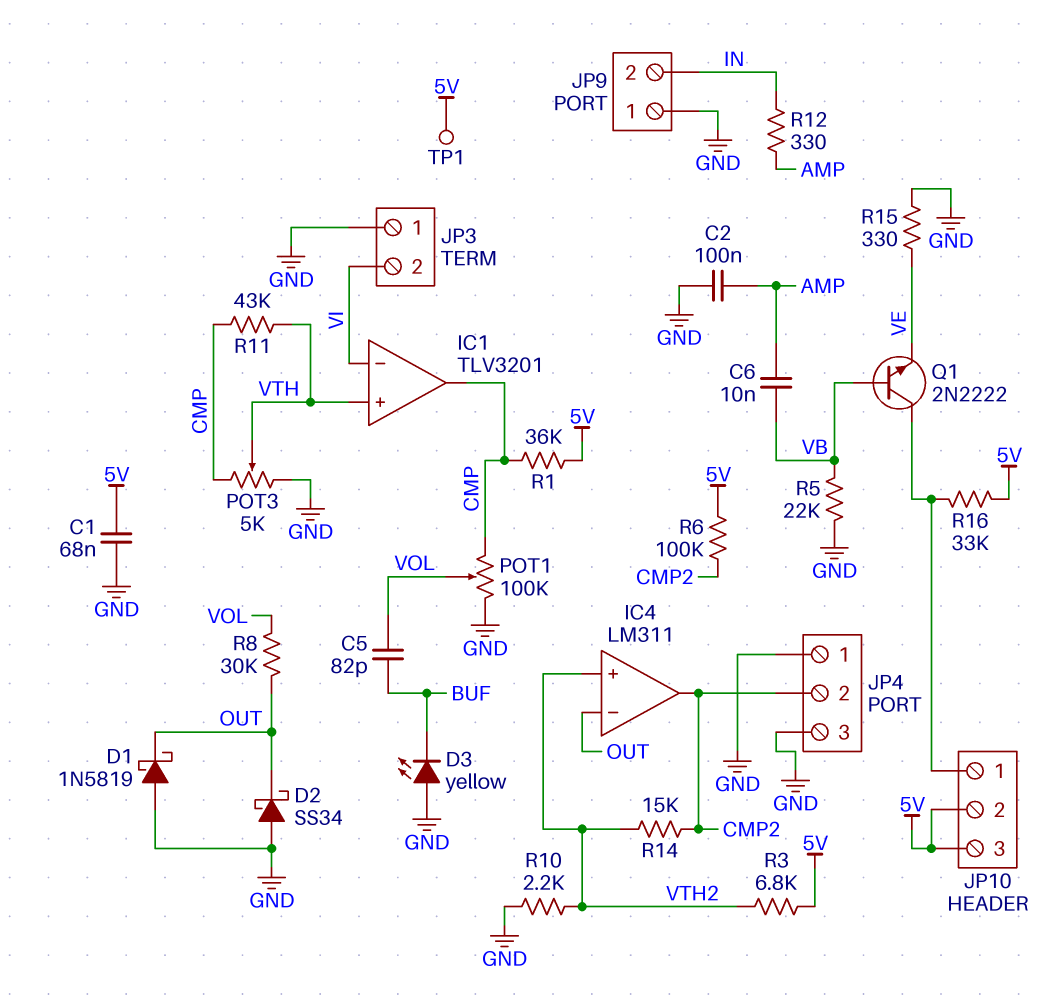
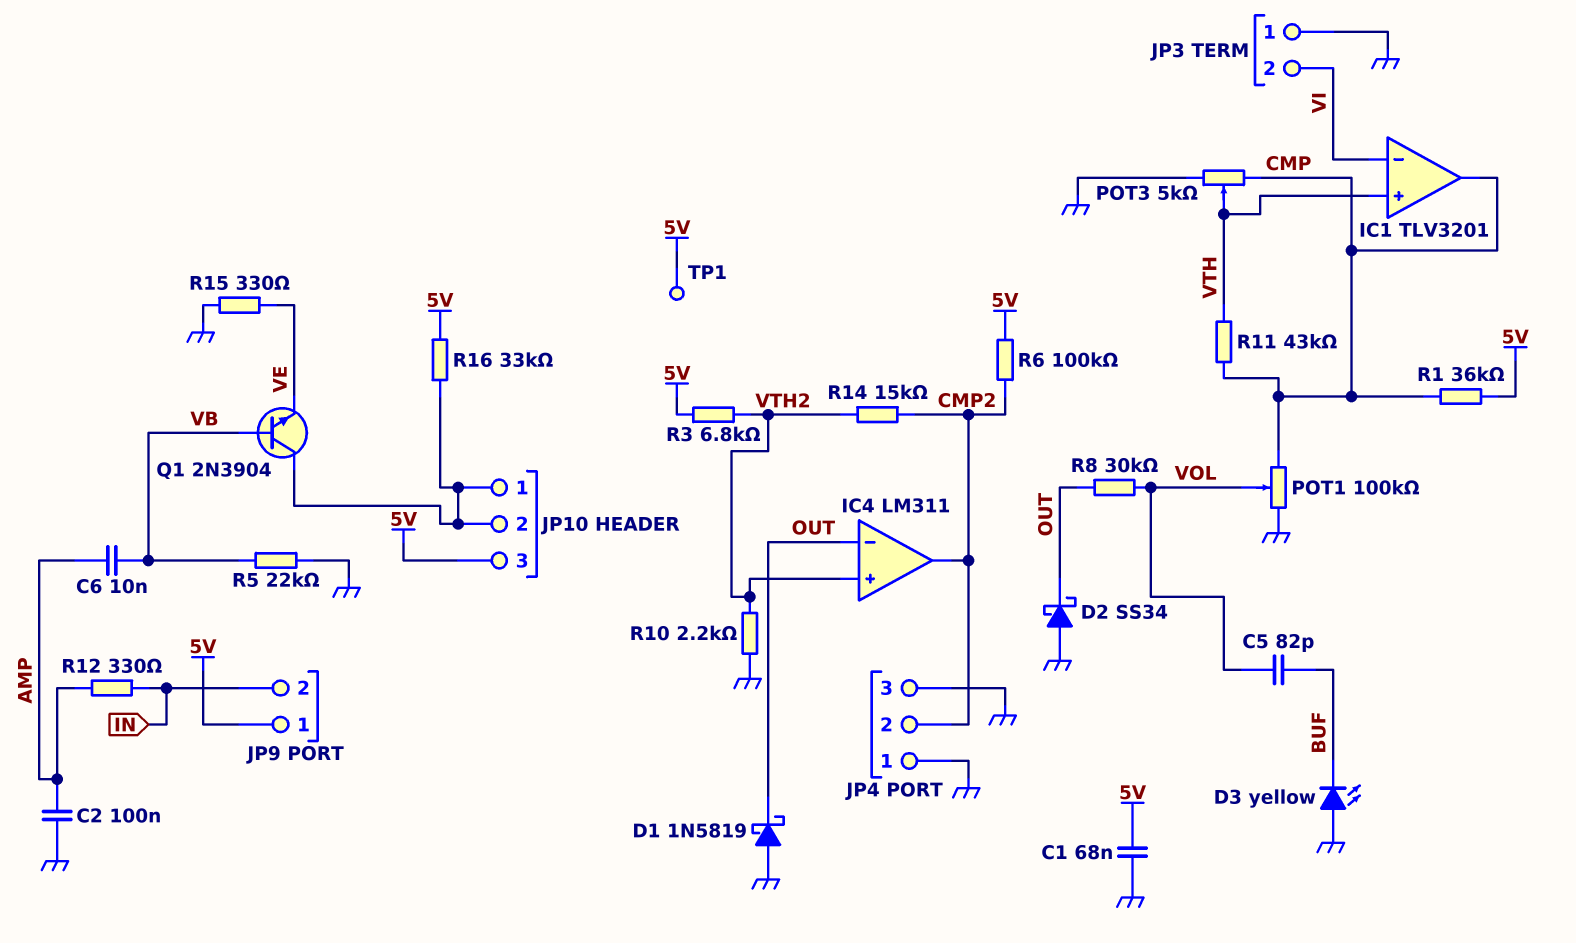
JP9 pin 1: GND -> 5V
JP10 pin 2: 5V -> JP10/1
Q1: NPN 2N2222 (B VB, C JP10/1, E VE) -> NPN 2N3904 (B VB, C JP10/1, E VE)

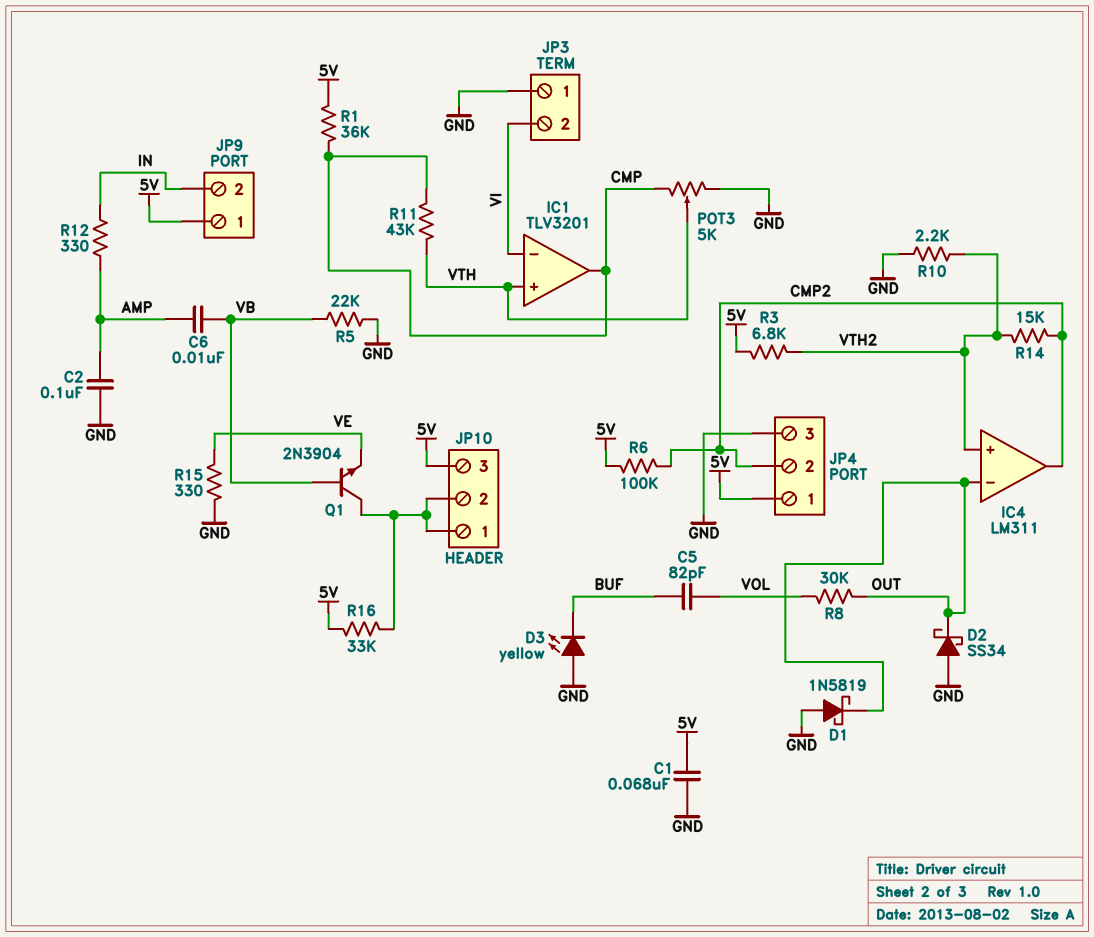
JP4 pin 1: GND -> 5V
POT1: 100k (CMP, GND, wiper VOL) -> none
TP1: test point (5V) -> none

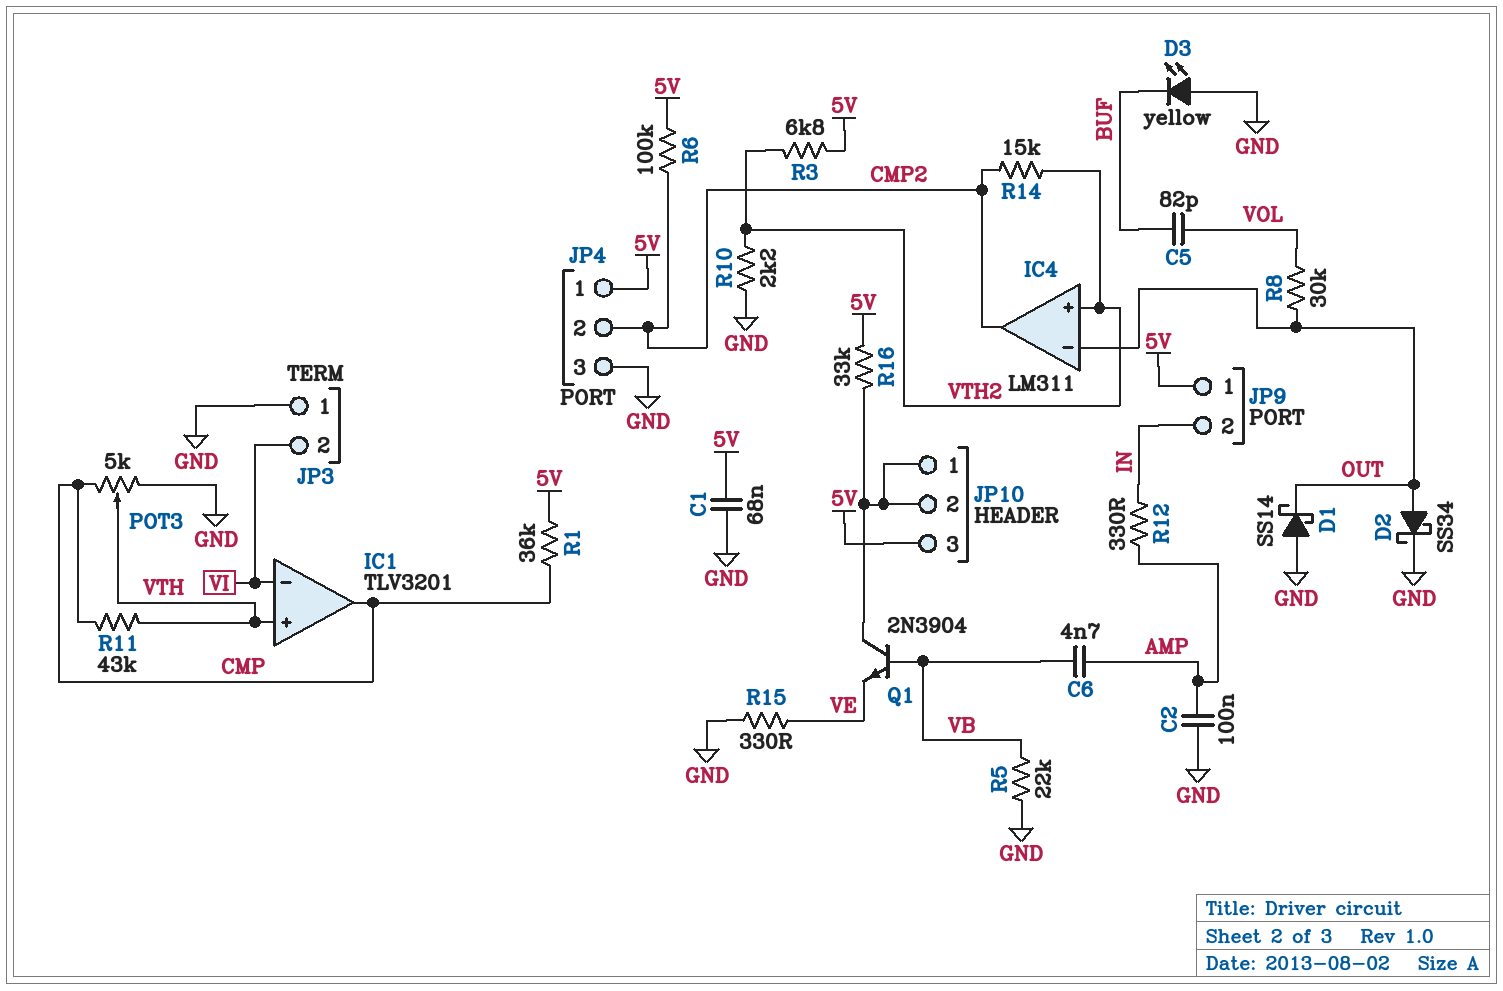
C6: 10nF (AMP, VB) -> 4.7nF (AMP, VB)
D1: schottky 1N5819 (A GND, K OUT) -> schottky SS14 (A GND, K OUT)
D2: schottky SS34 (A GND, K OUT) -> schottky SS34 (A OUT, K GND)

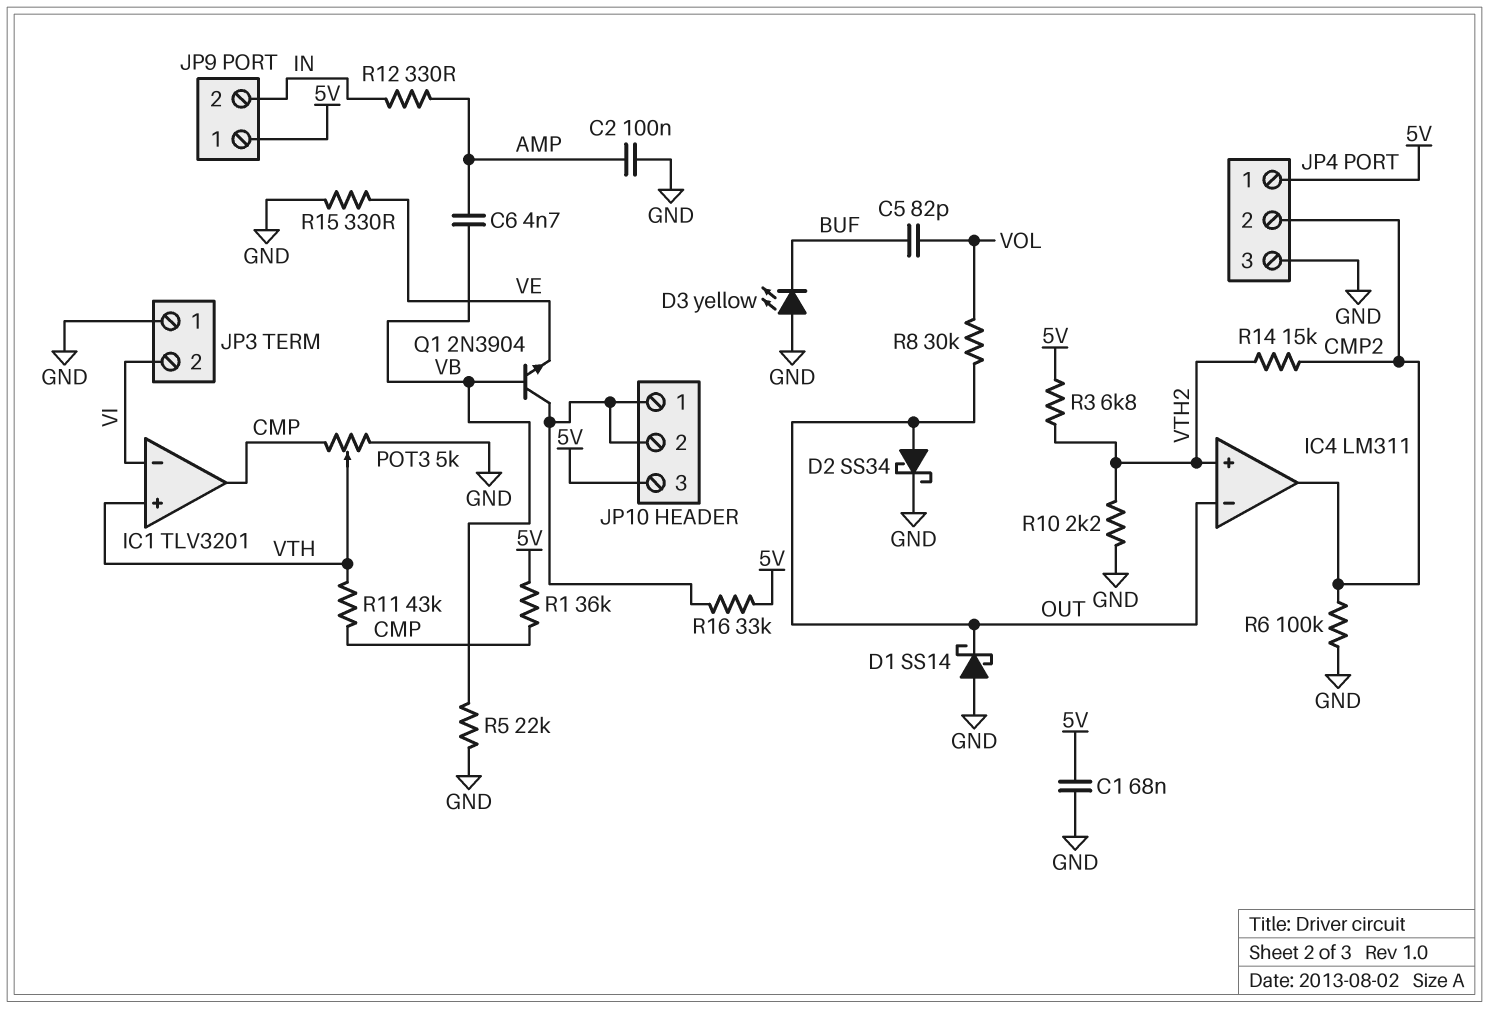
R6: 100k (5V, CMP2) -> 100k (CMP2, GND)

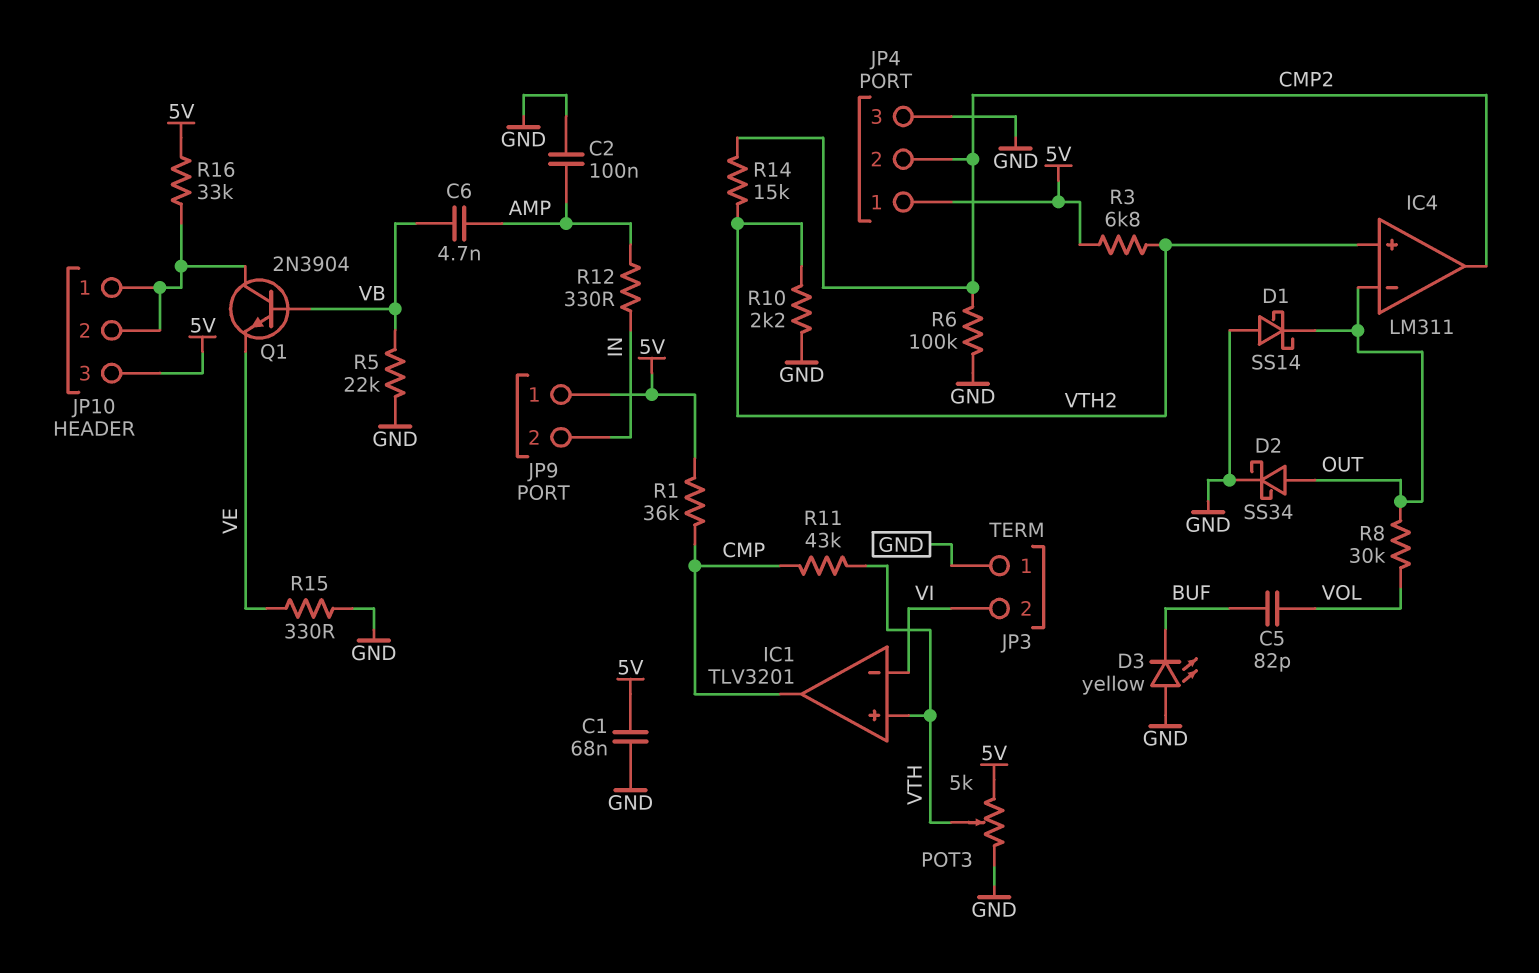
POT3: 5k (CMP, GND, wiper VTH) -> 5k (5V, GND, wiper VTH)

